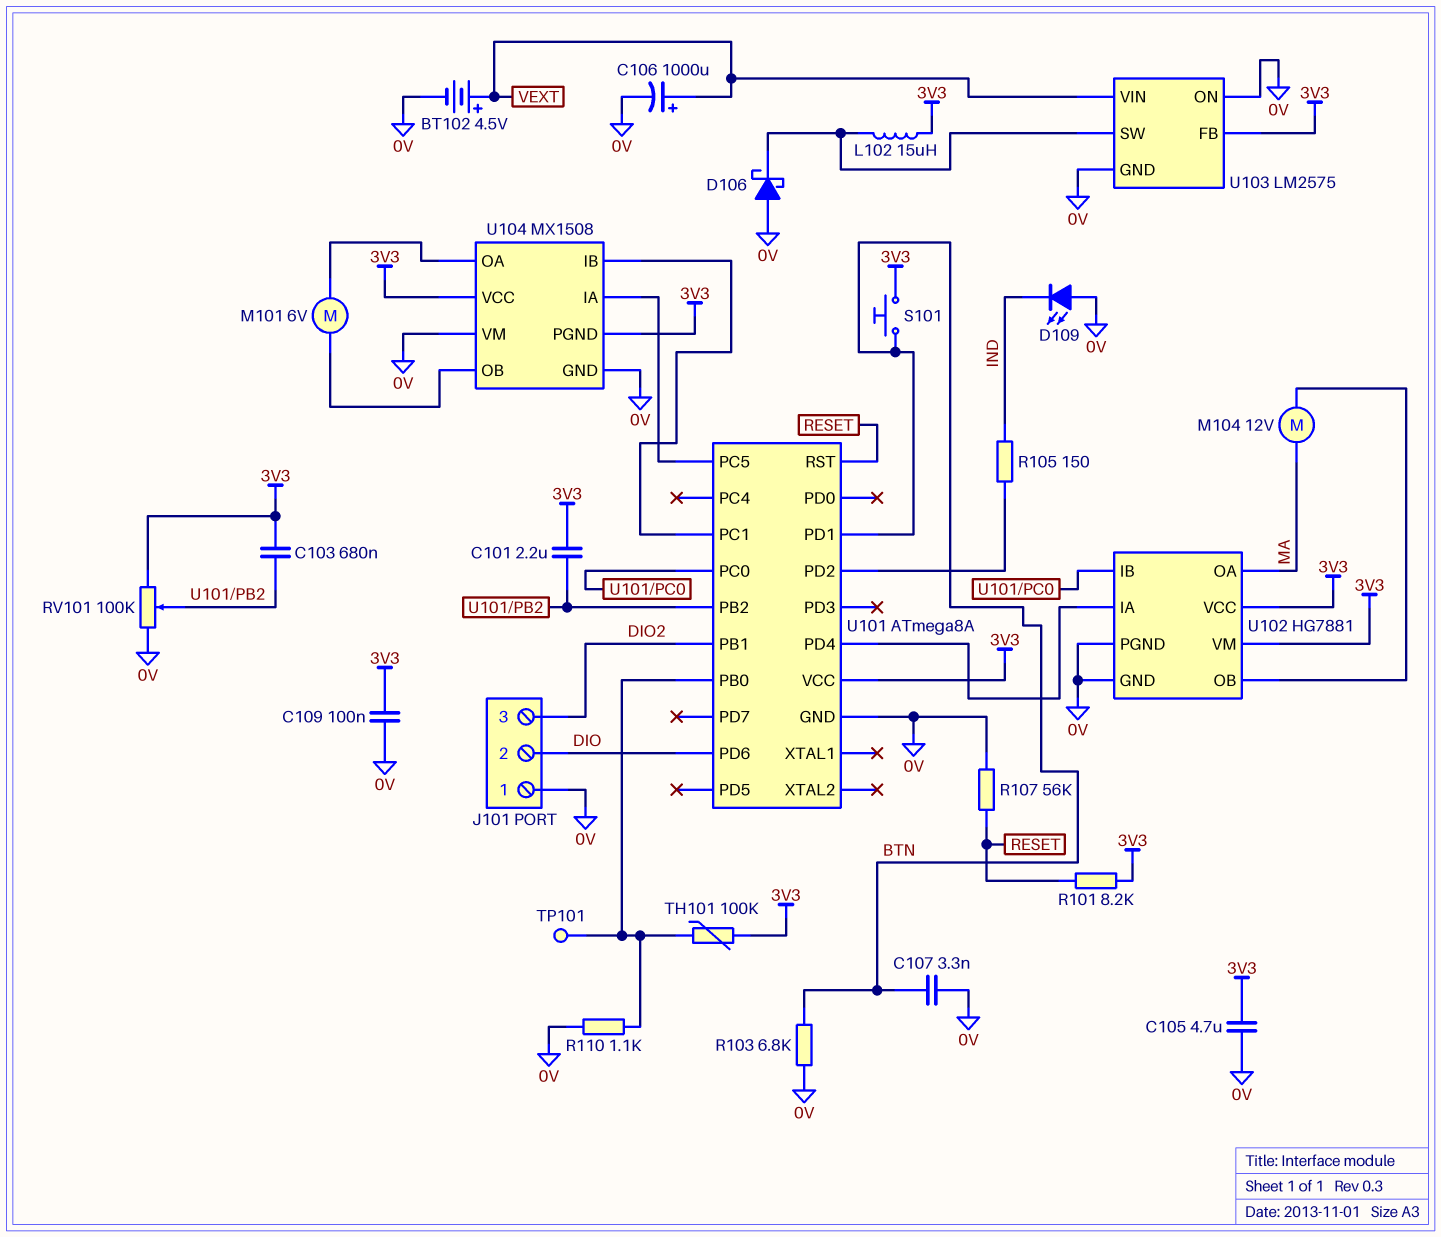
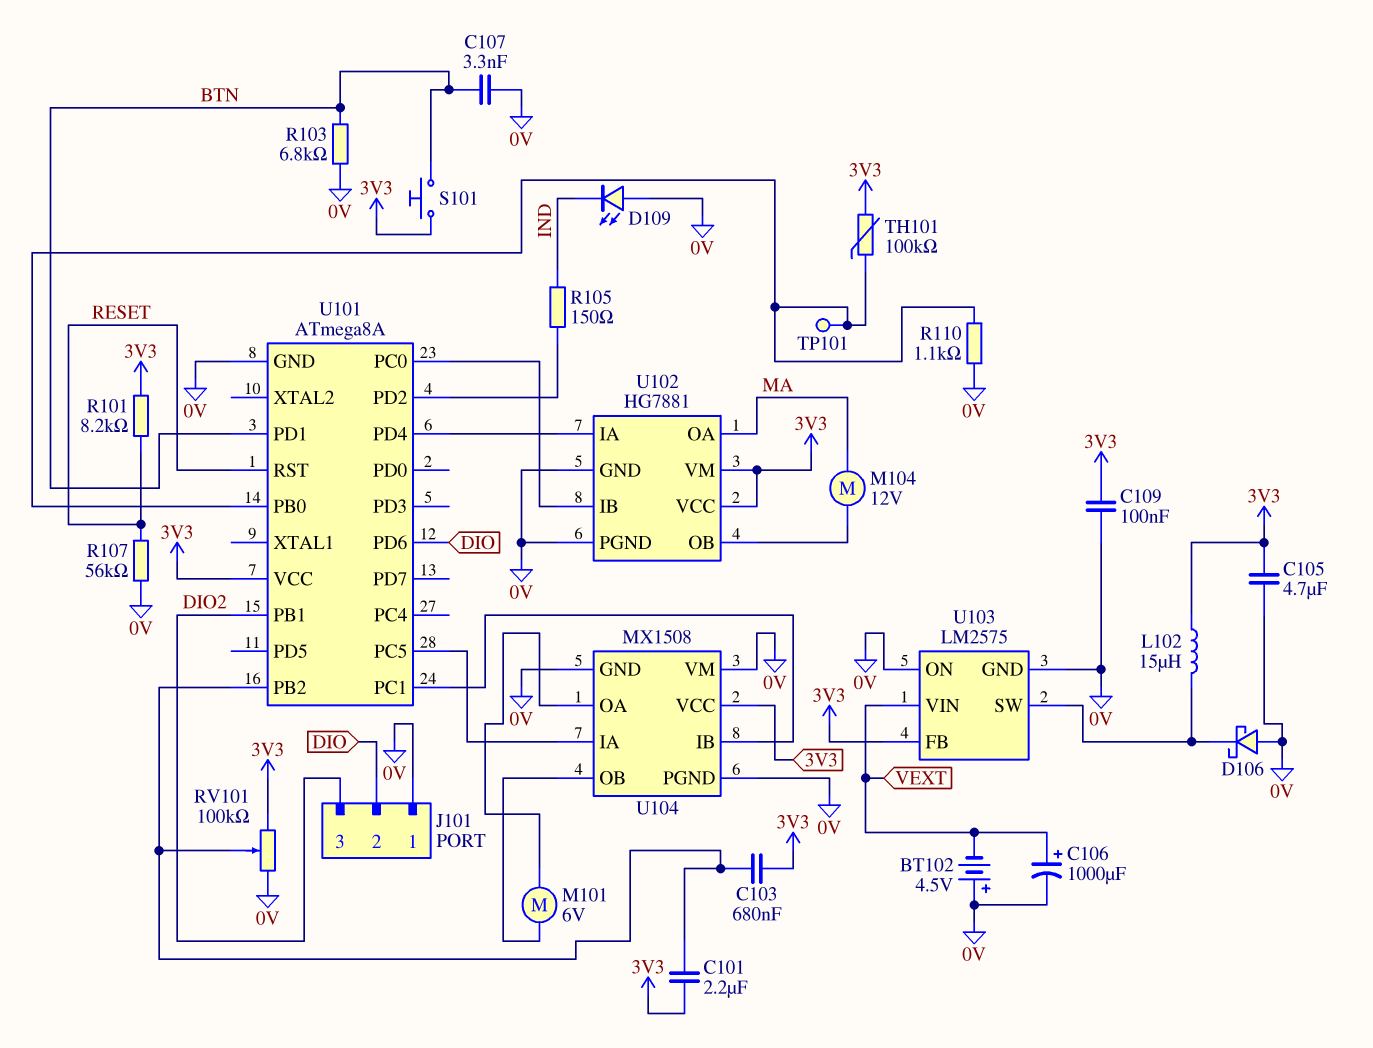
BT102: 4.5V (plus VEXT, minus 0V) -> 4.5V (plus 0V, minus VEXT)
U104 pin PGND: 3V3 -> 0V

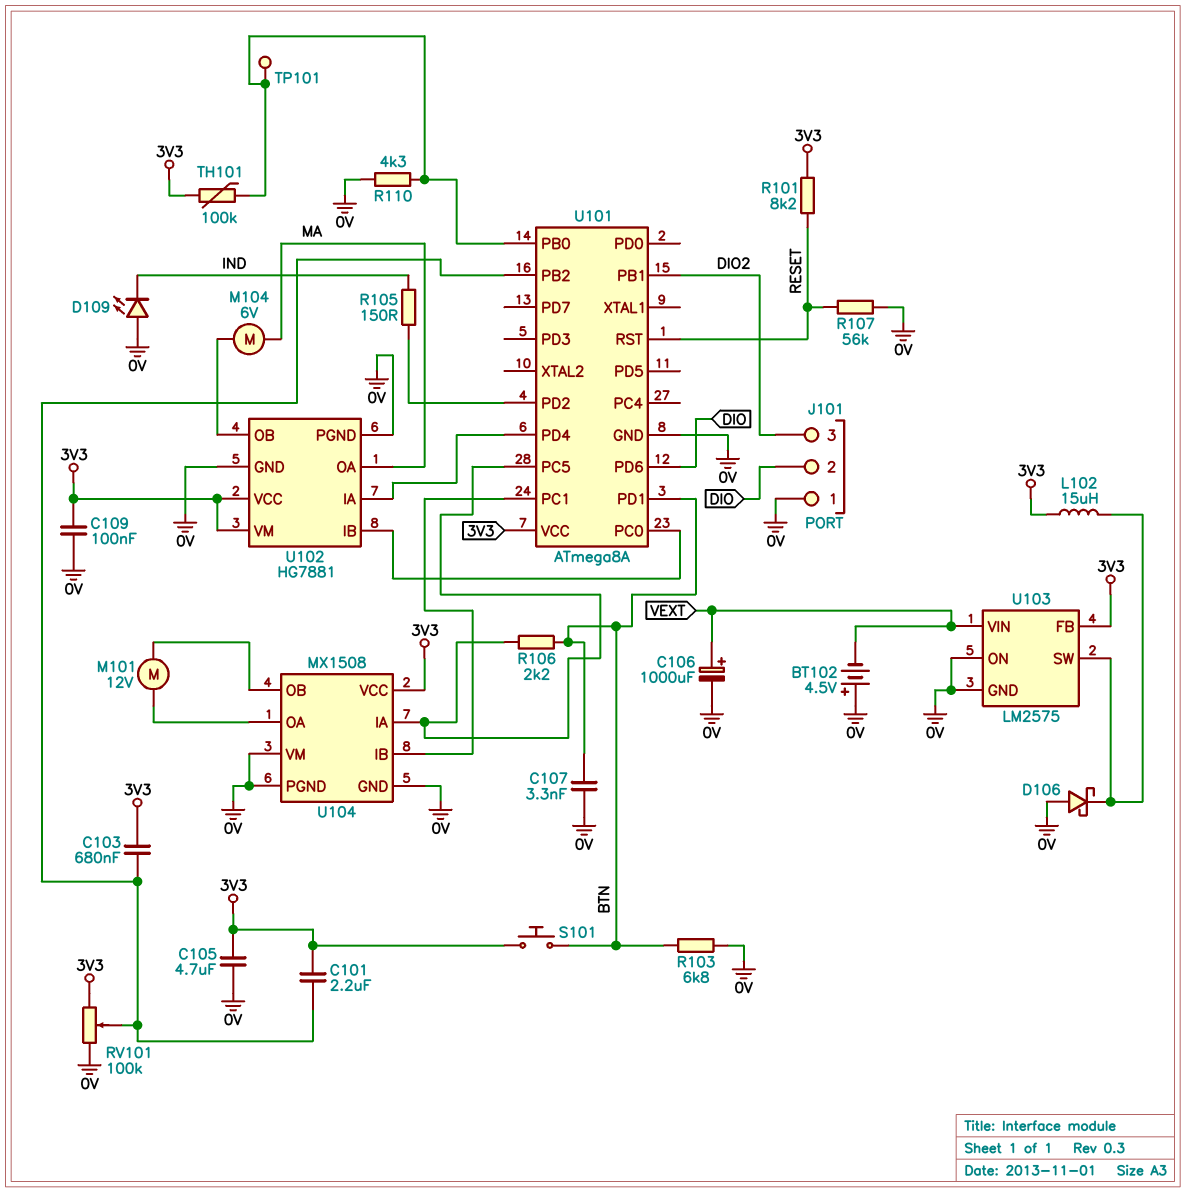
M101: motor 6V (U104/OA, U104/OB) -> motor 12V (U104/OA, U104/OB)
M104: motor 12V (MA, U102/OB) -> motor 6V (MA, U102/OB)
R106: none -> 2.2k (BTN, U101/PC5)
R110: 1.1k (0V, U101/PB0) -> 4.3k (0V, U101/PB0)

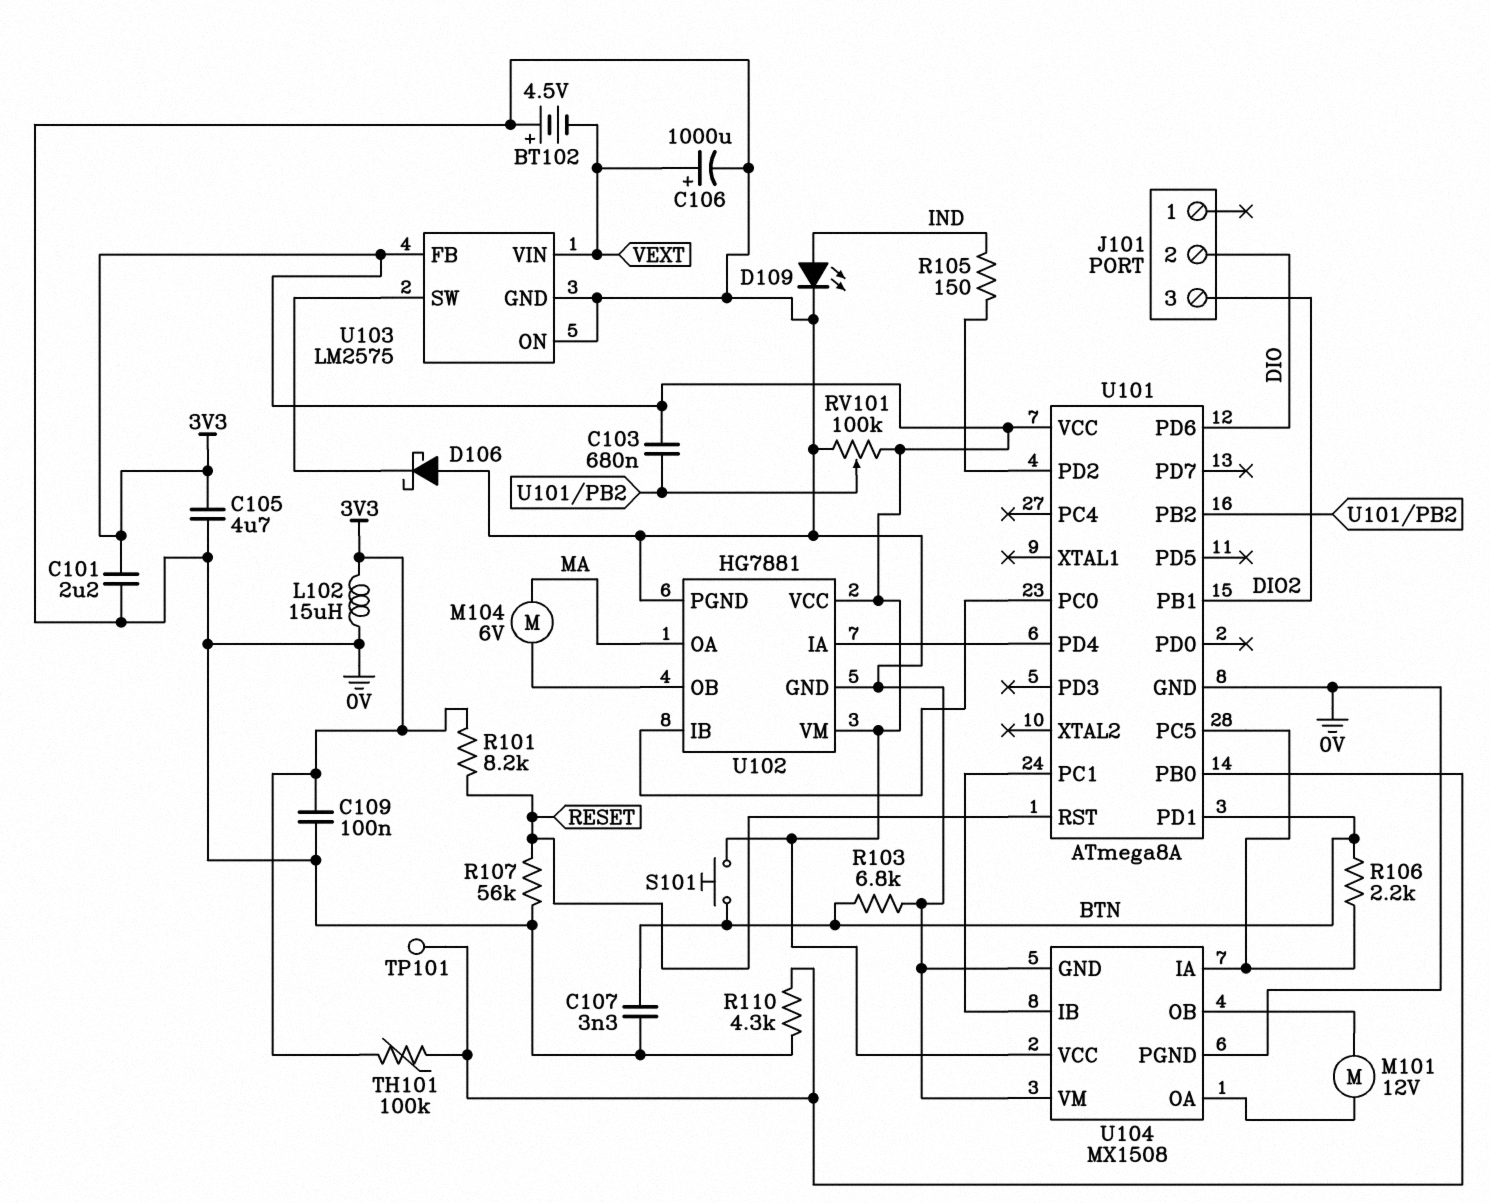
C101: 2.2uF (3V3, U101/PB2) -> 2.2uF (0V, 3V3)
D109: LED (A 0V, K IND) -> LED (A IND, K 0V)
J101 pin 1: 0V -> none
L102: 15uH (3V3, U103/SW) -> 15uH (0V, 3V3)

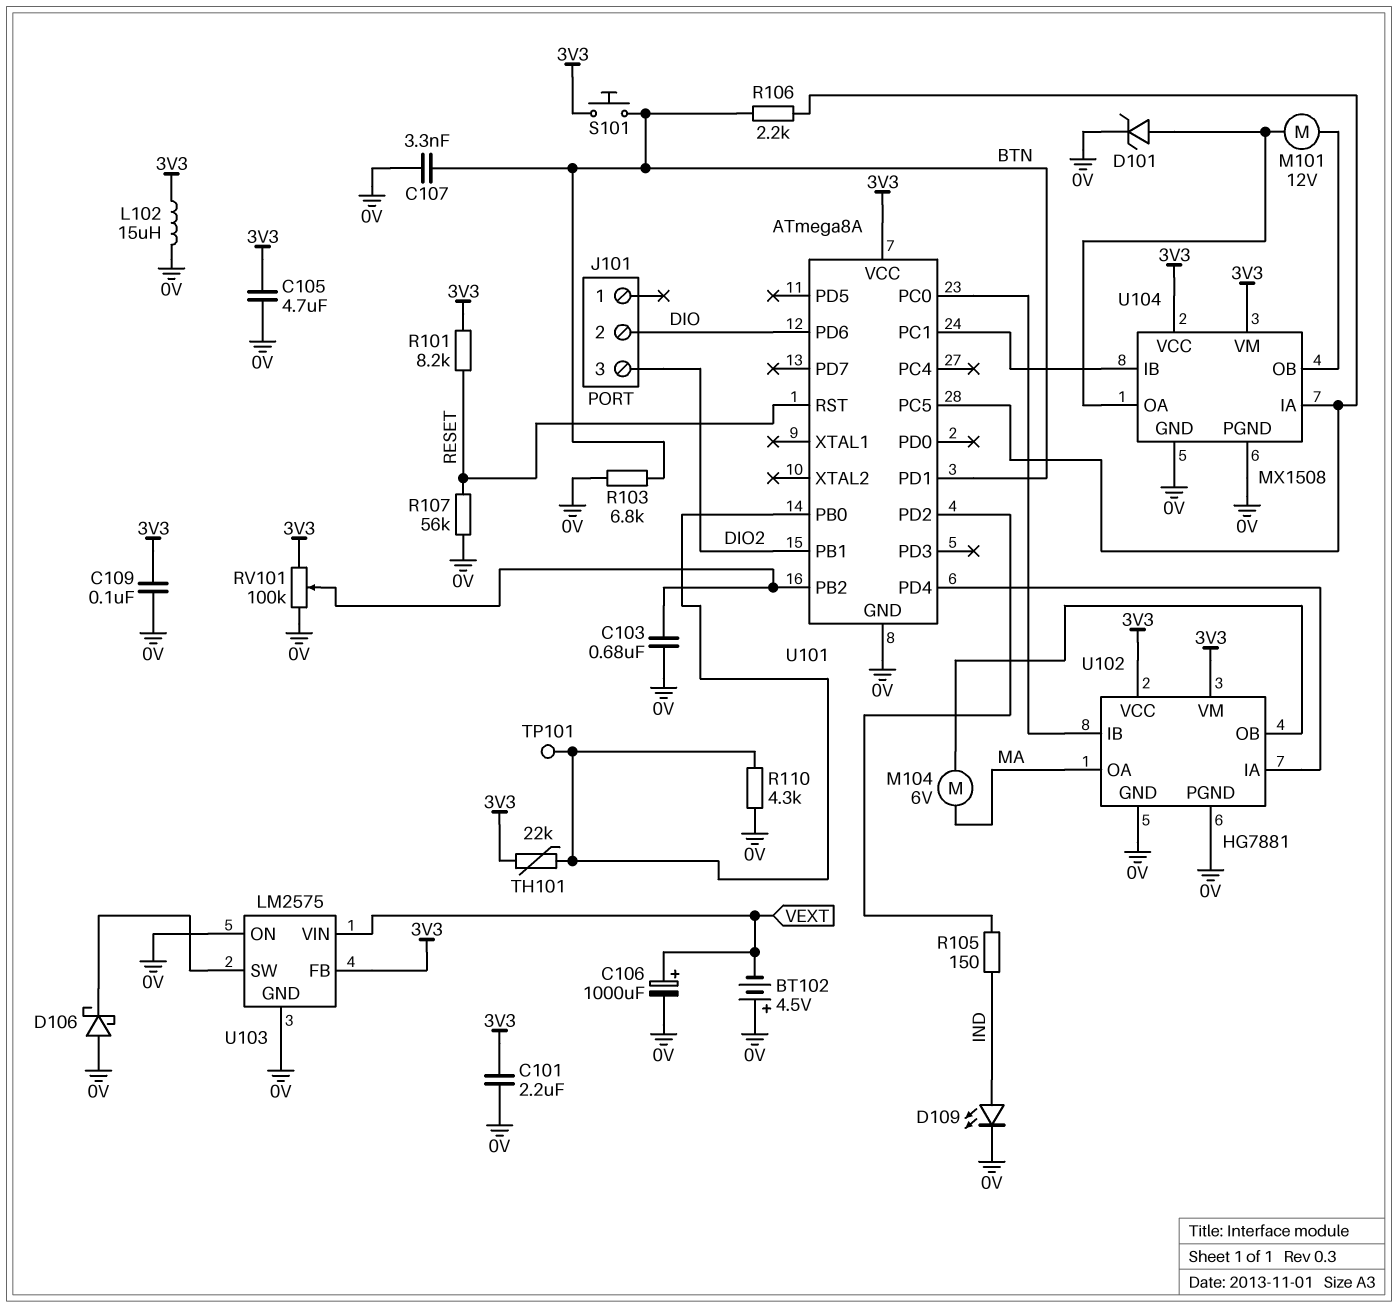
C103: 680nF (3V3, U101/PB2) -> 680nF (0V, U101/PB2)
D101: none -> zener (A U104/OA, K 0V)
TH101: 100k (3V3, U101/PB0) -> 22k (3V3, U101/PB0)
U104 pin VM: 0V -> 3V3

